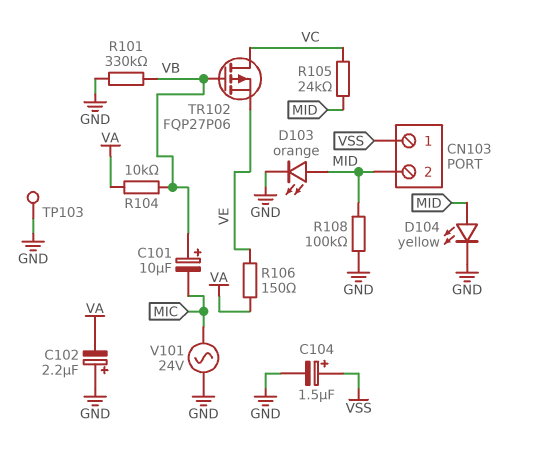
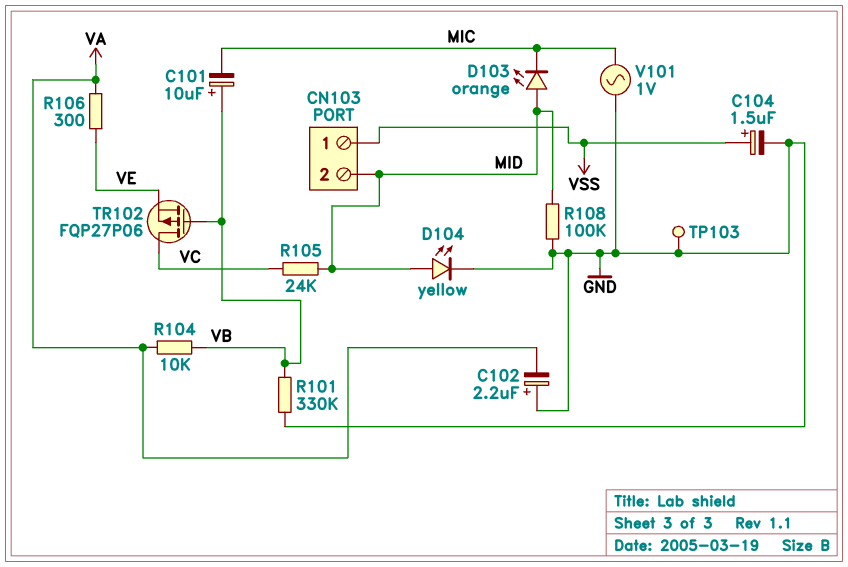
D103: LED orange (A MID, K GND) -> LED orange (A MID, K MIC)
R106: 150 (VA, VE) -> 300 (VA, VE)
V101: AC 24V (GND, MIC) -> AC 1V (GND, MIC)

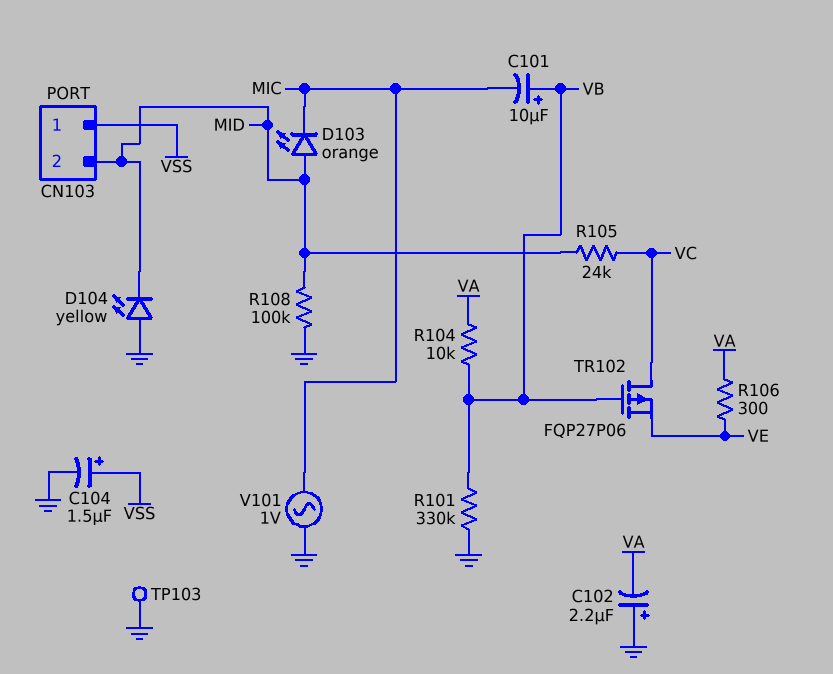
D104: LED yellow (A MID, K GND) -> LED yellow (A GND, K MID)

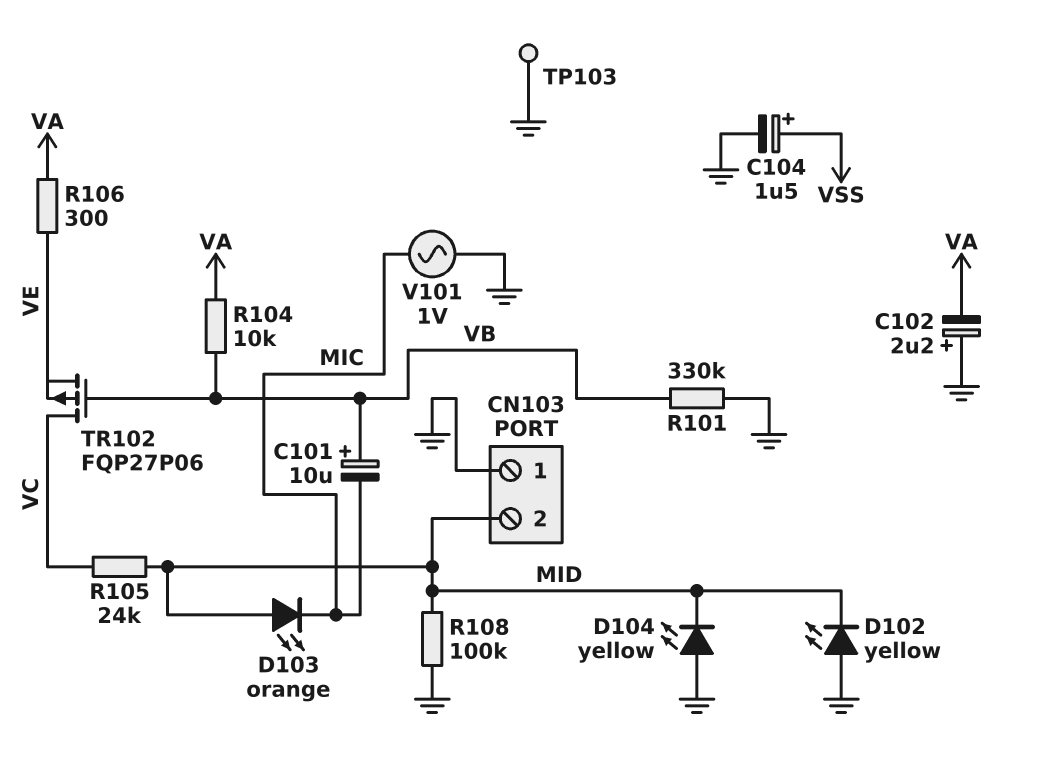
CN103 pin 1: VSS -> GND
D102: none -> LED yellow (A GND, K MID)

